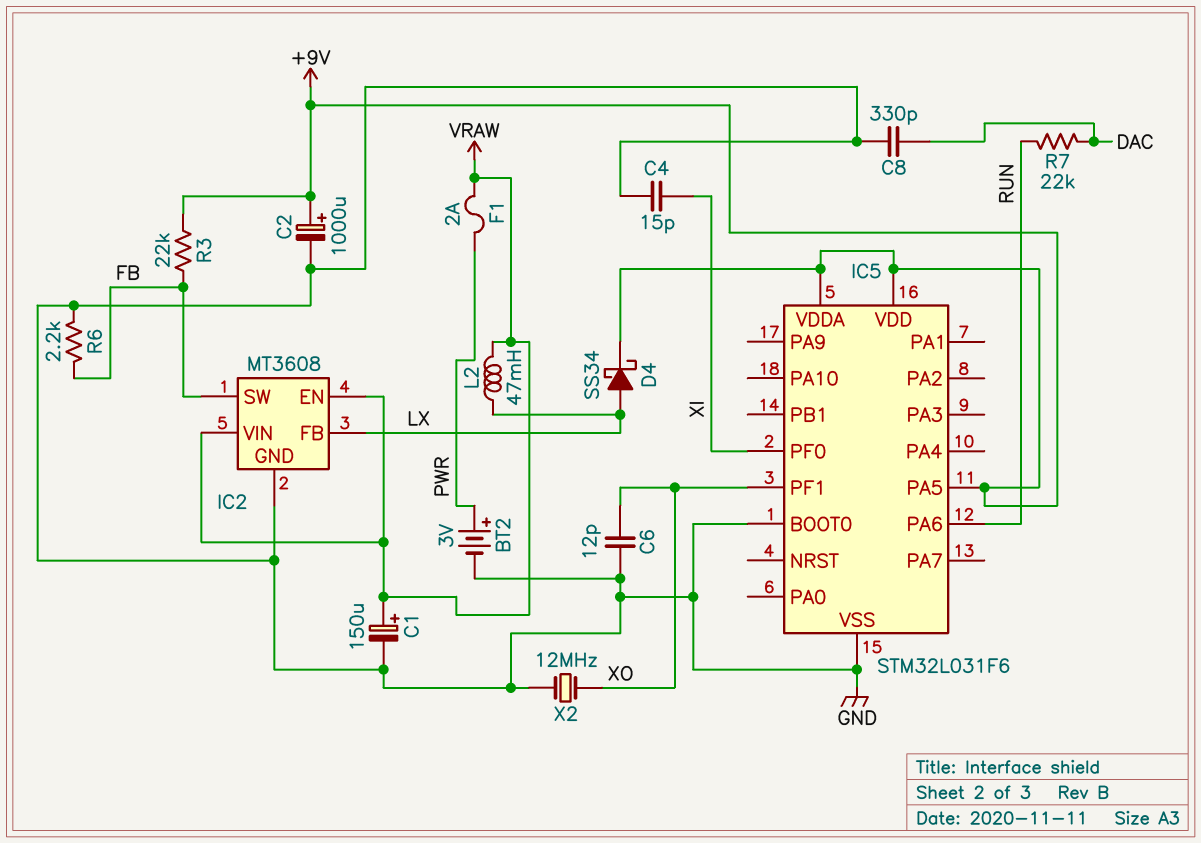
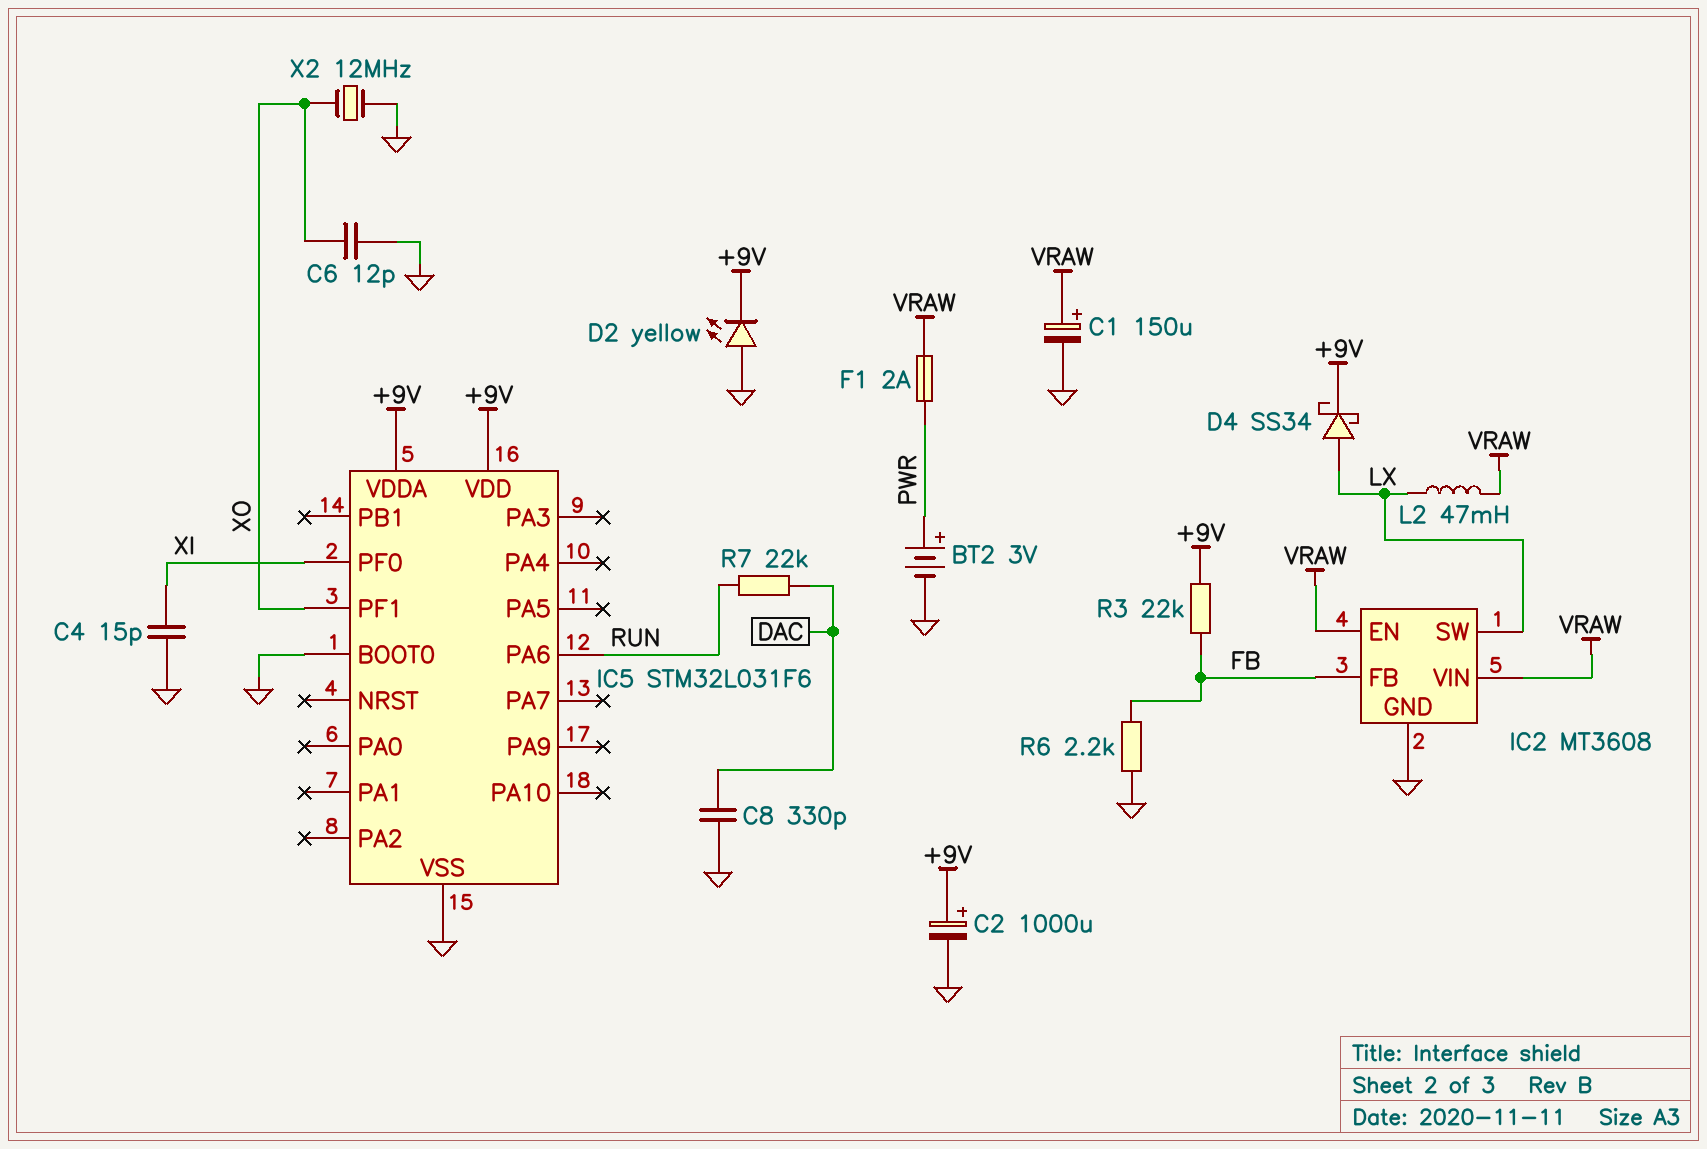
D2: none -> LED yellow (A GND, K +9V)
IC2 pin FB: LX -> FB
IC2 pin SW: FB -> LX
IC5 pin PA5: +9V -> none

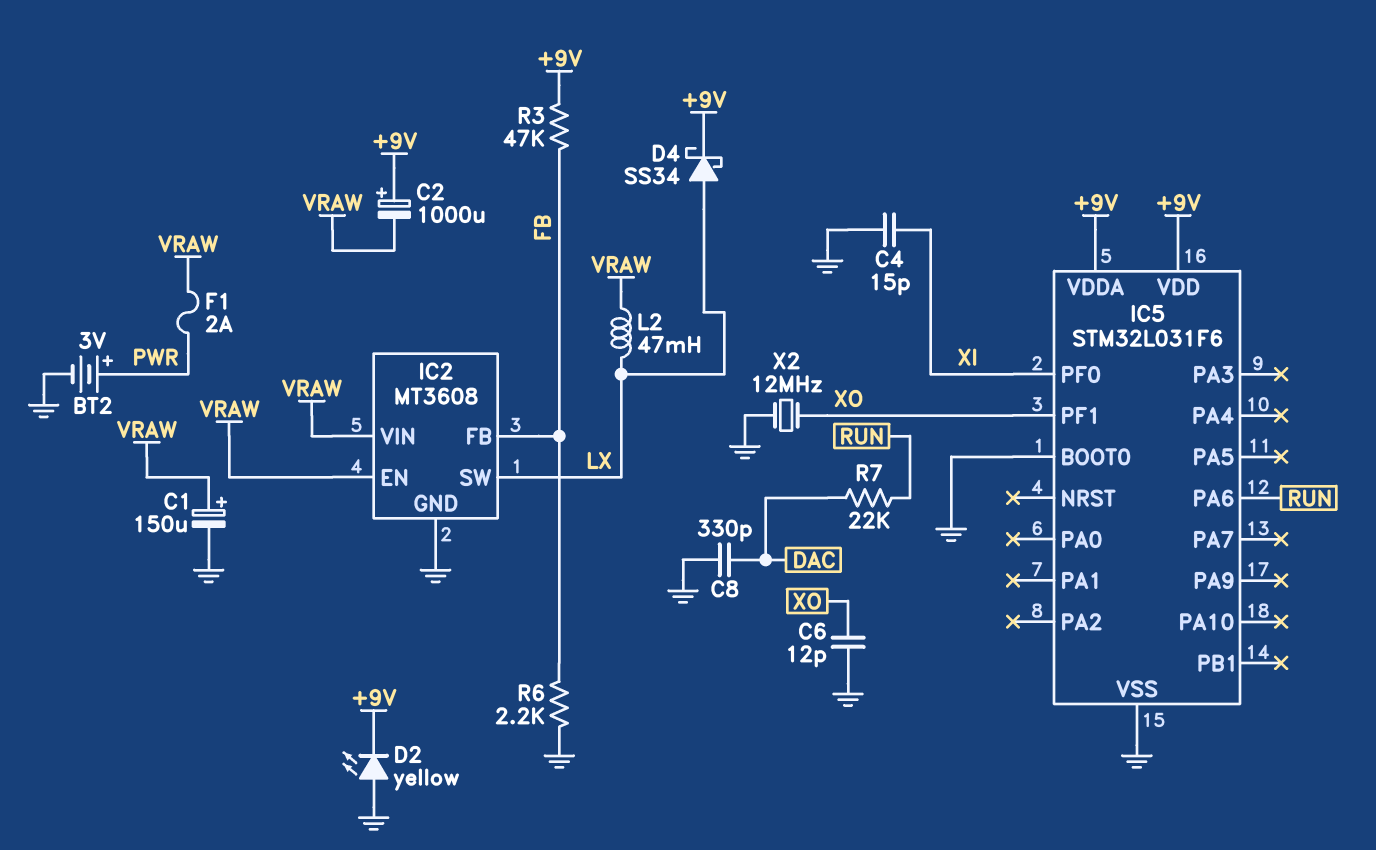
C2: 1000uF (plus +9V, minus GND) -> 1000uF (plus +9V, minus VRAW)
R3: 22k (+9V, FB) -> 47k (+9V, FB)

